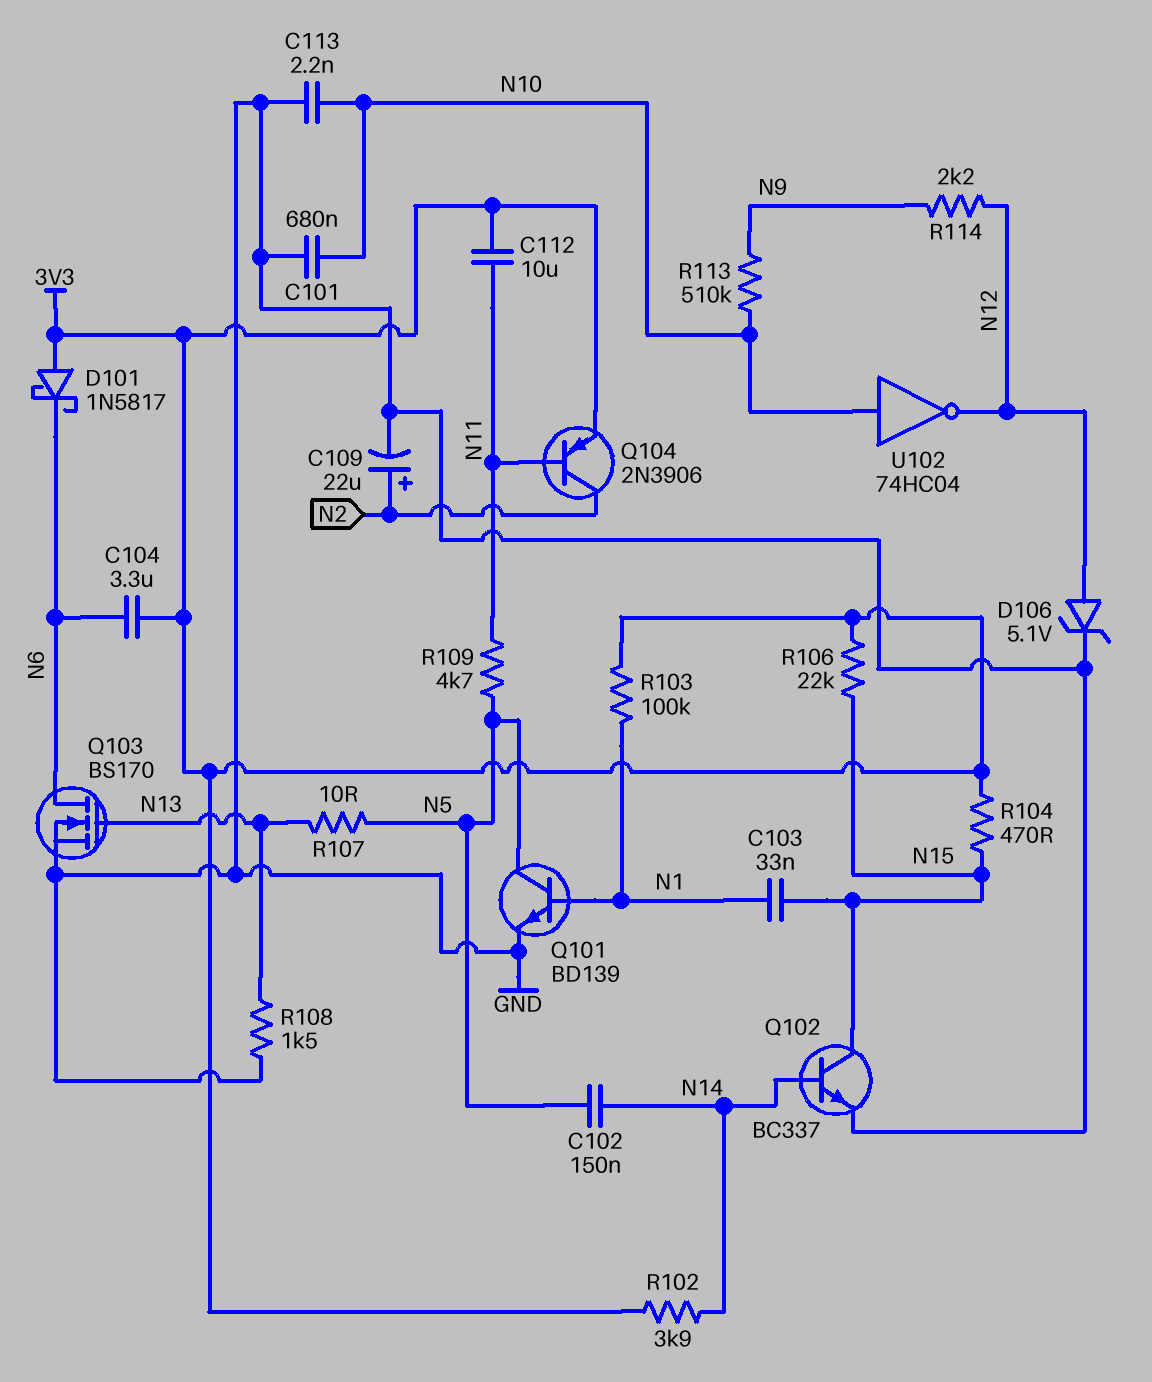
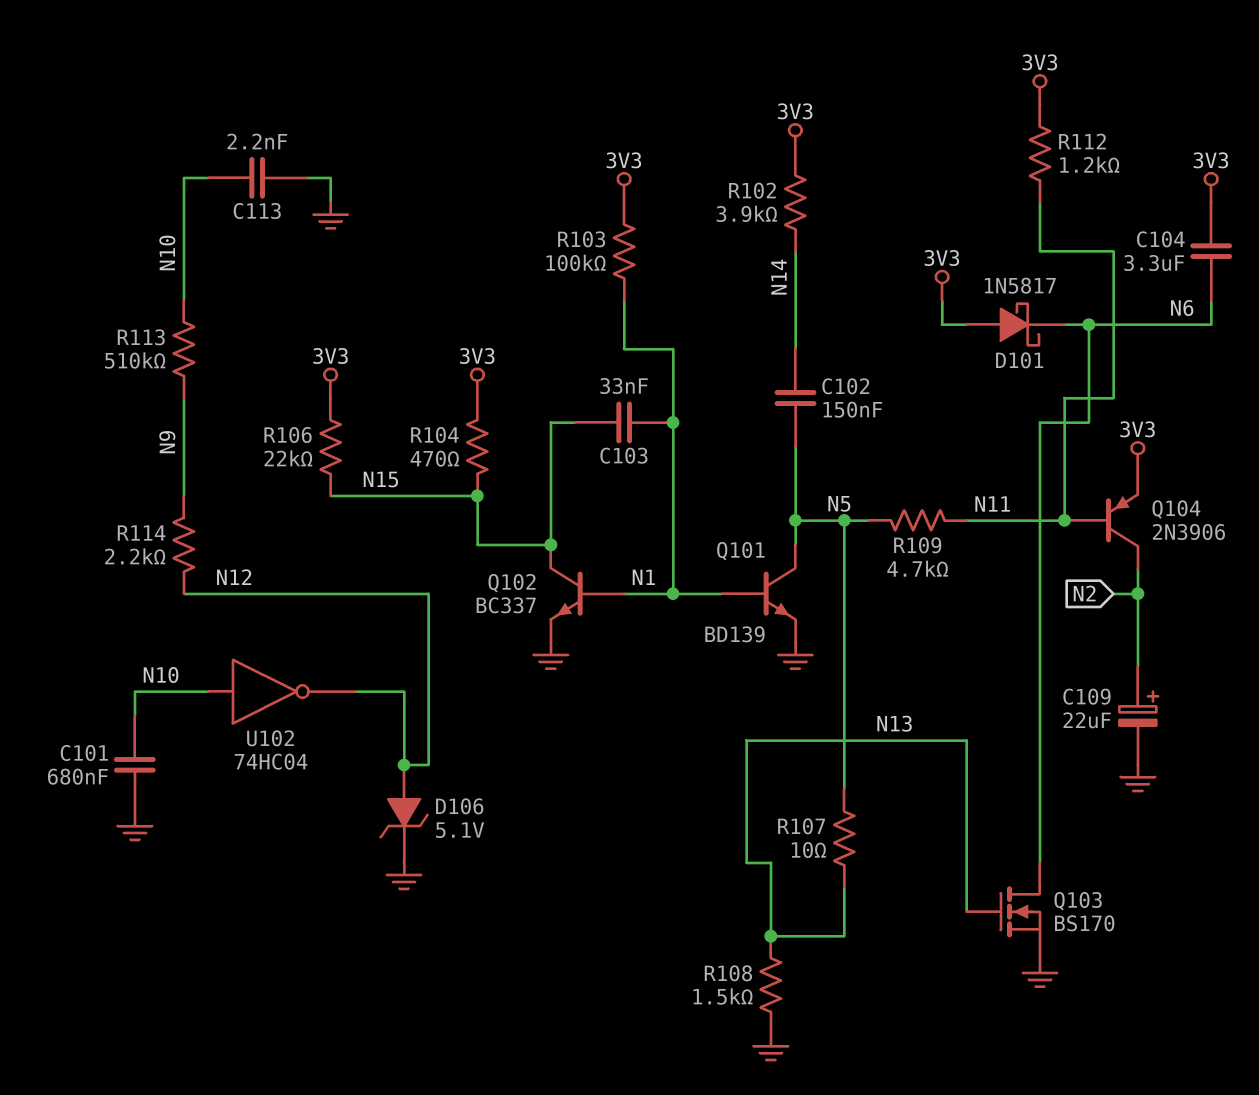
C112: 10uF (3V3, N11) -> none
Q102: NPN BC337 (B N14, C N15, E GND) -> NPN BC337 (B N1, C N15, E GND)
R112: none -> 1.2k (3V3, N11)

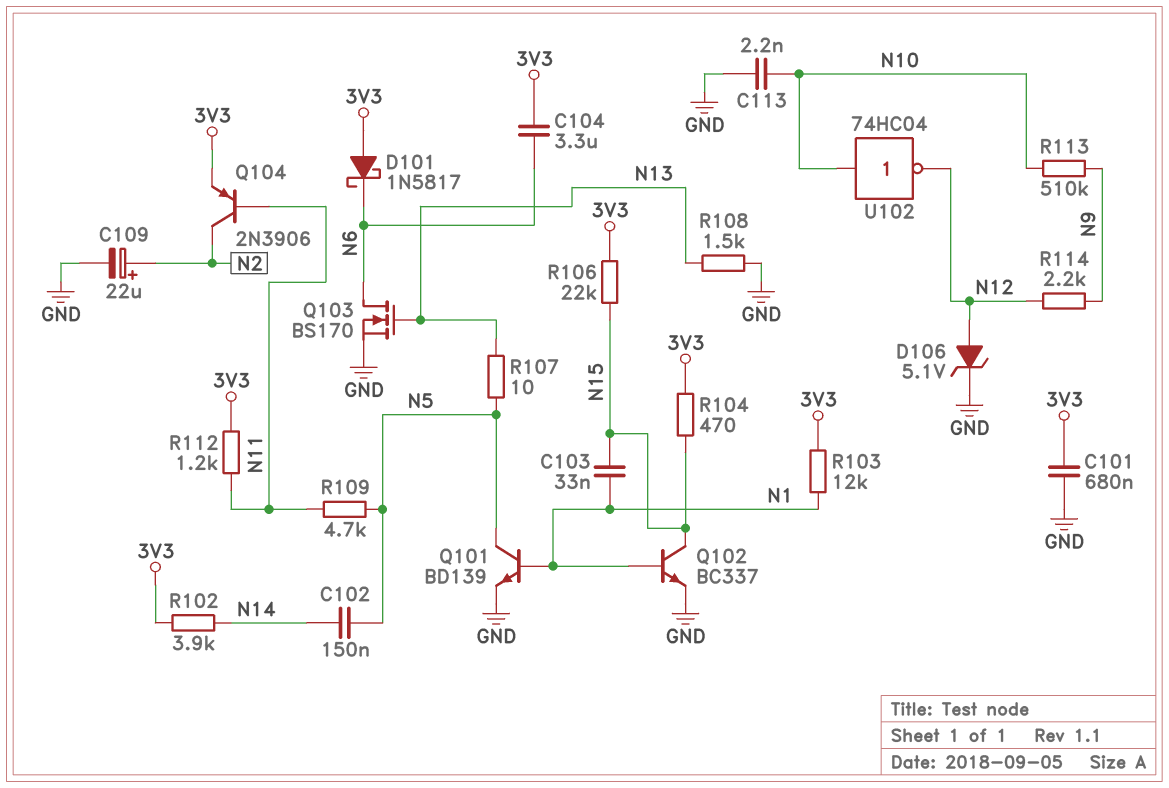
C101: 680nF (GND, N10) -> 680nF (3V3, GND)
R103: 100k (3V3, N1) -> 12k (3V3, N1)

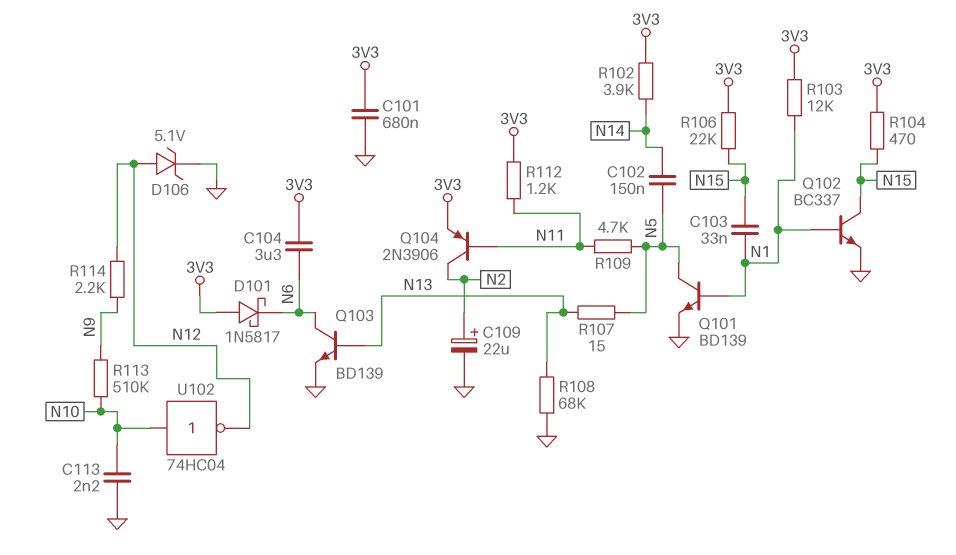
Q103: NMOS BS170 (G N13, D N6, S GND) -> NPN BD139 (B N13, C N6, E GND)
R107: 10 (N5, N13) -> 15 (N5, N13)
R108: 1.5k (GND, N13) -> 68k (GND, N13)

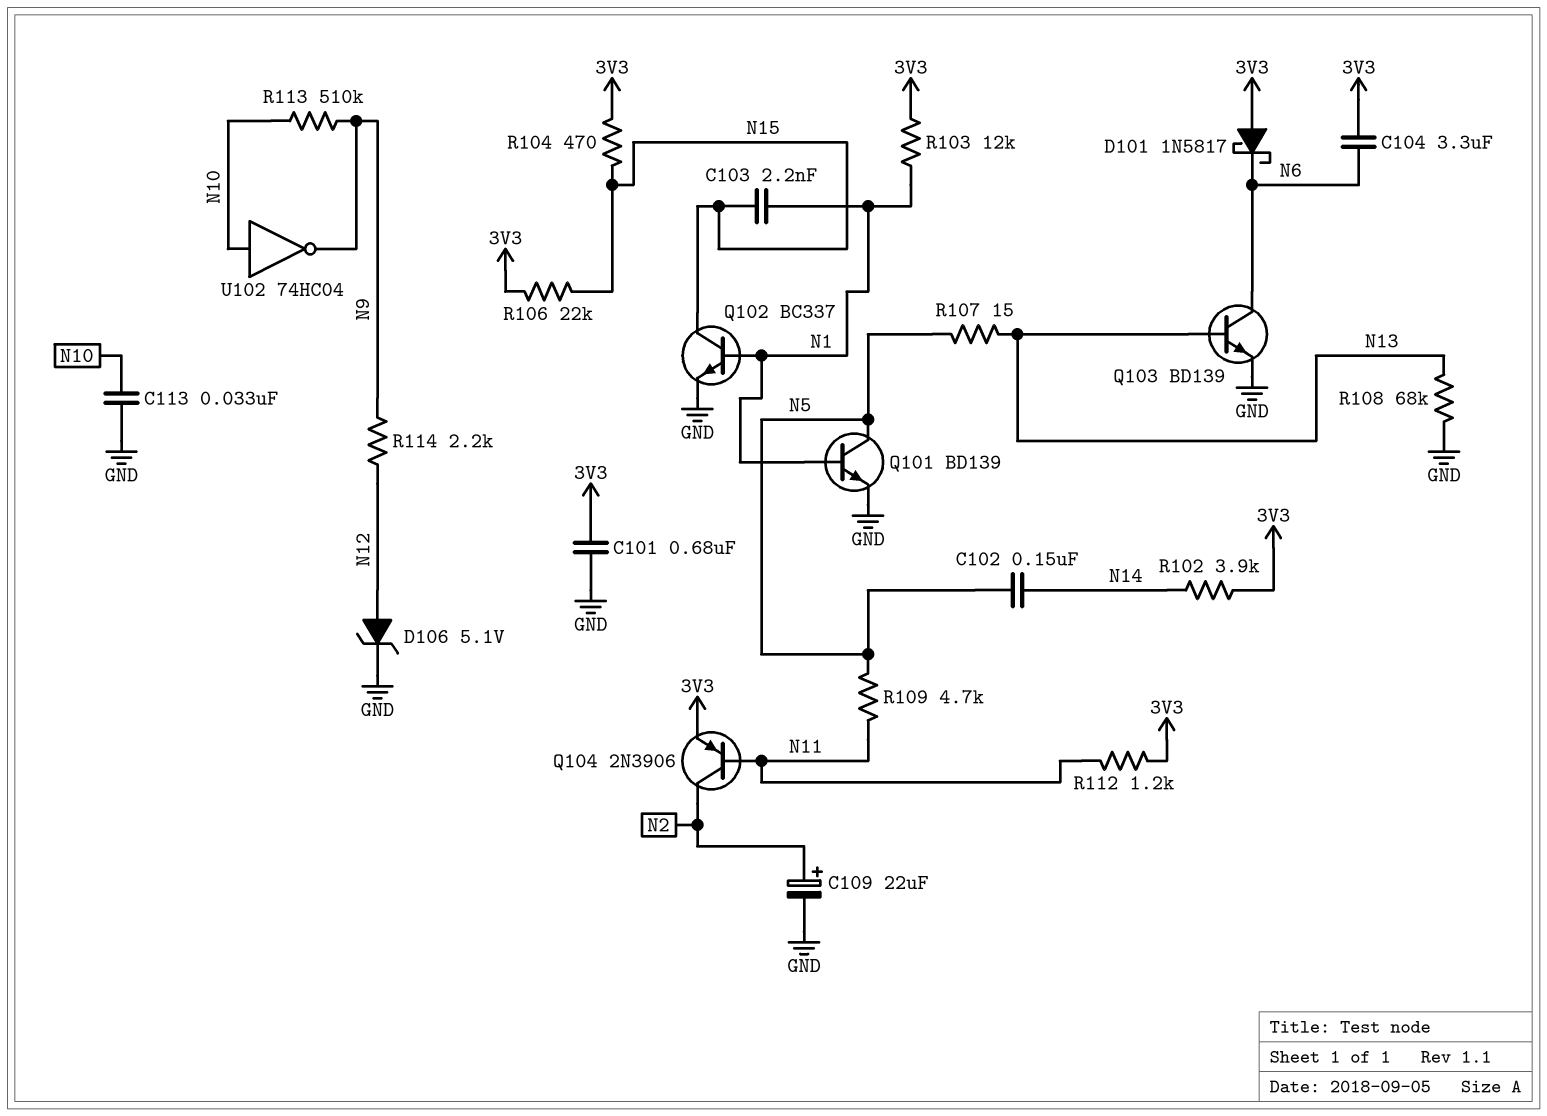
C103: 33nF (N1, N15) -> 2.2nF (N1, N15)
C113: 2.2nF (GND, N10) -> 33nF (GND, N10)
U102: NOT 74HC04 (in N10, out N12) -> NOT 74HC04 (in N10, out N9)

